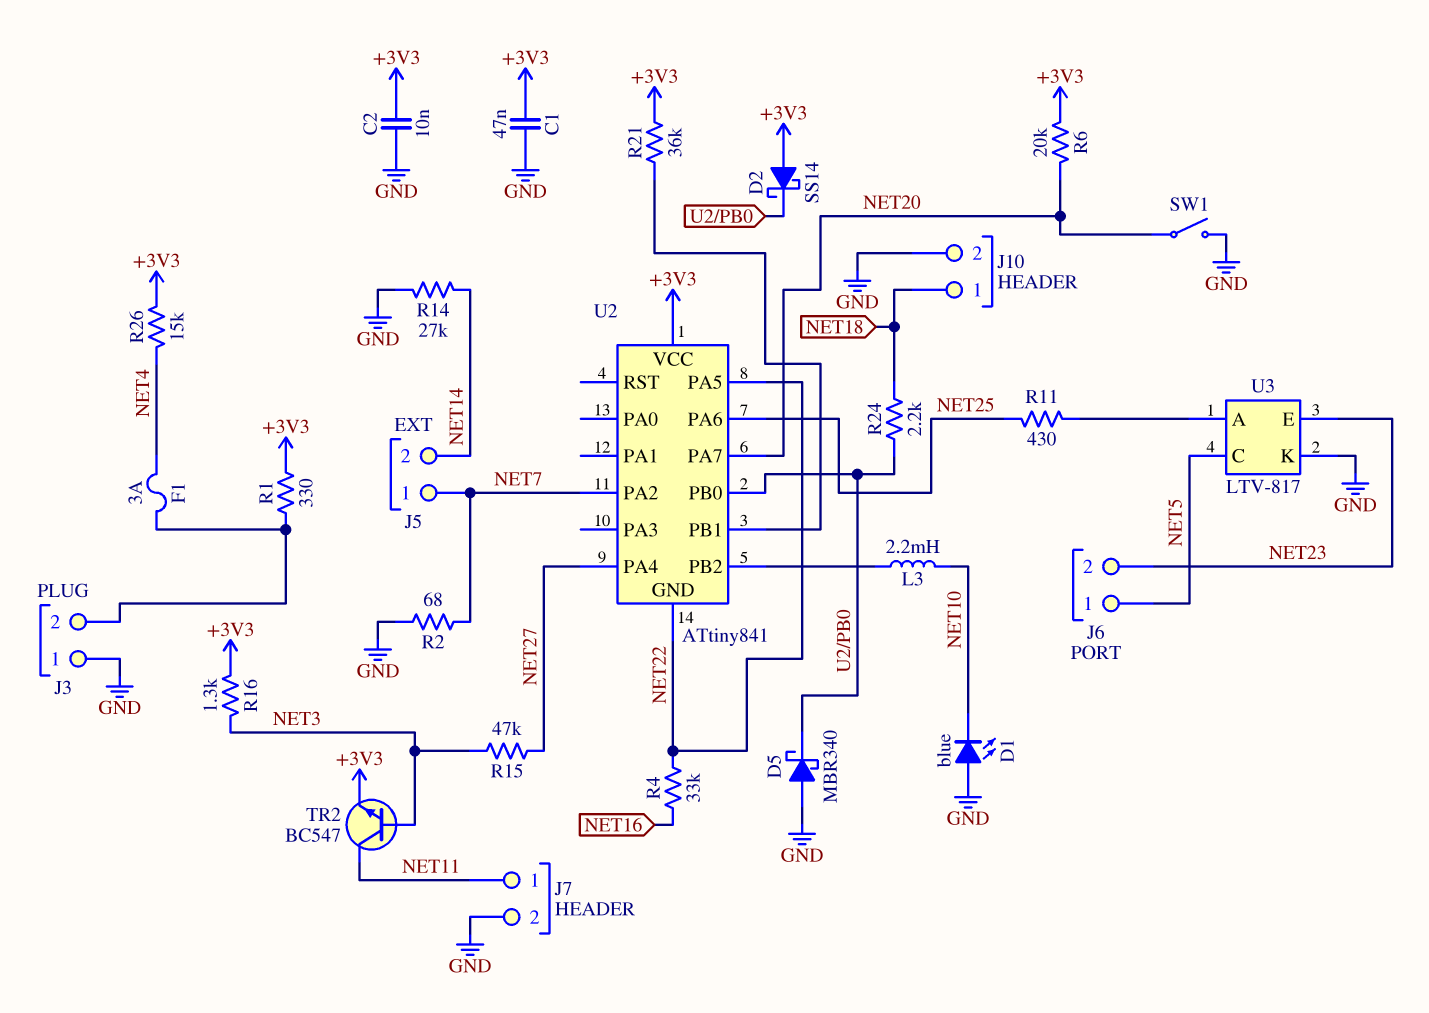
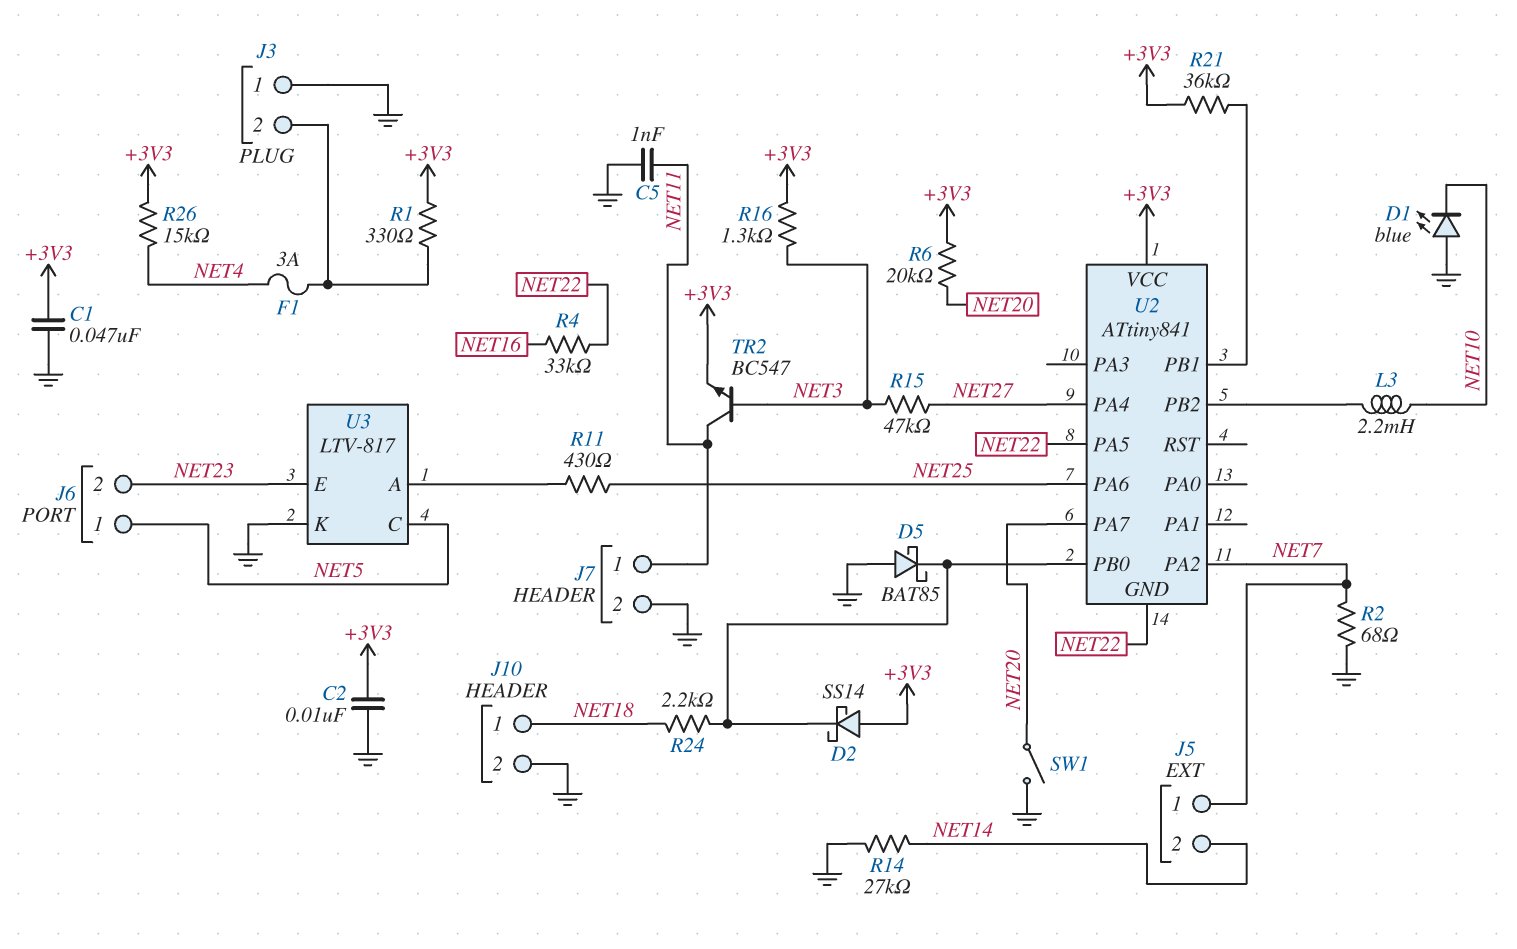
C5: none -> 1nF (GND, NET11)
D5: schottky MBR340 (A GND, K U2/PB0) -> schottky BAT85 (A GND, K U2/PB0)

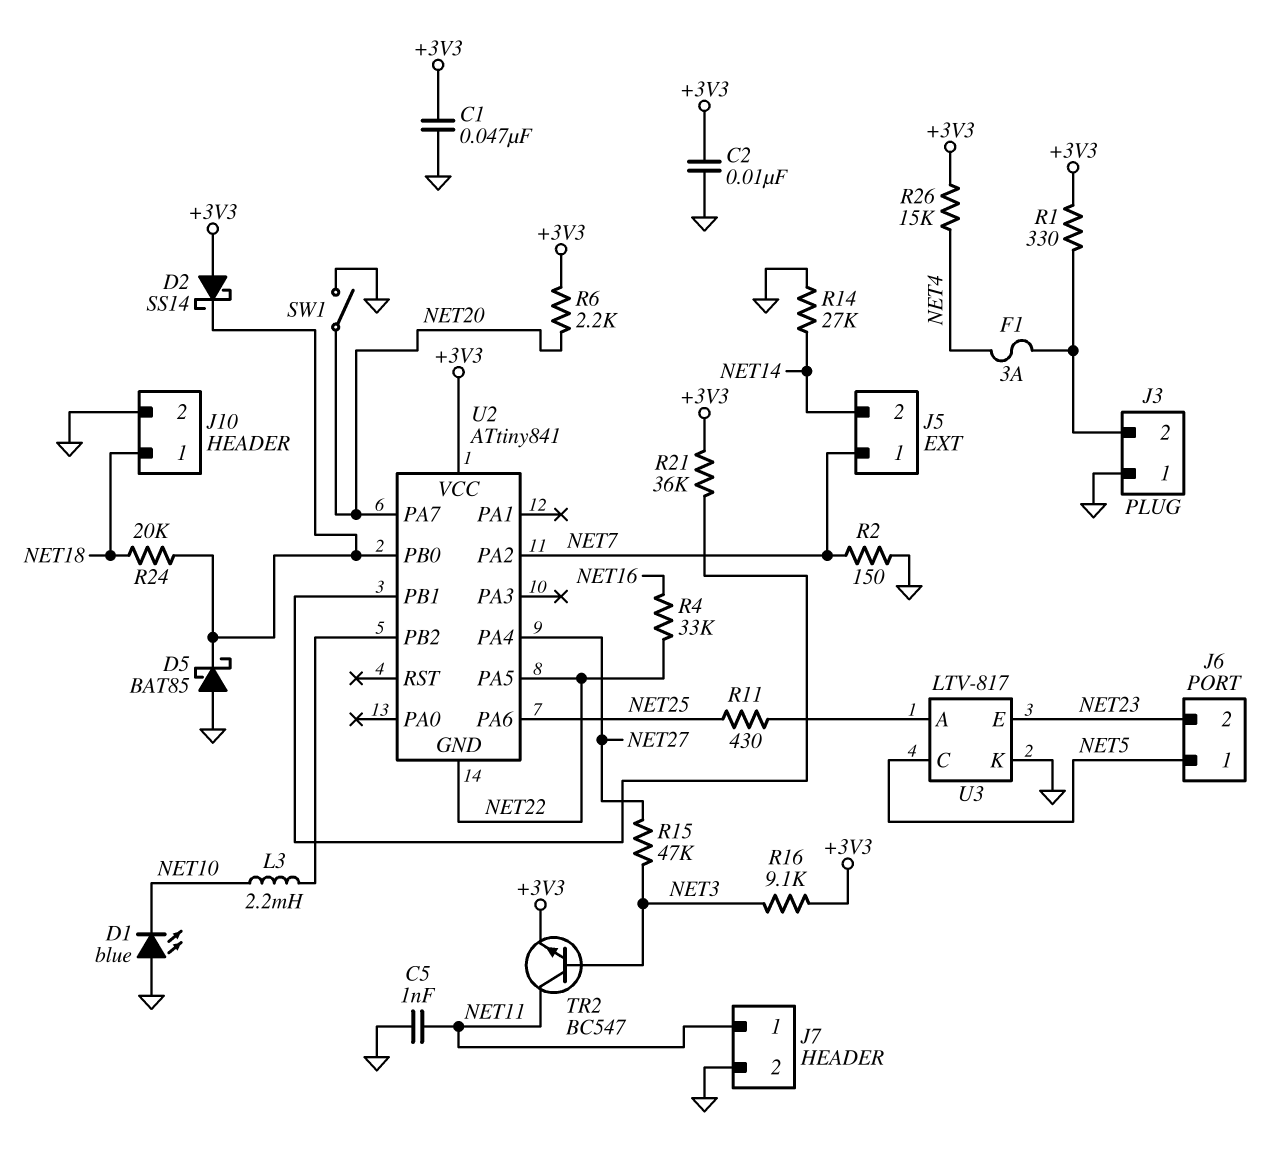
R2: 68 (GND, NET7) -> 150 (GND, NET7)
R6: 20k (+3V3, NET20) -> 2.2k (+3V3, NET20)
R16: 1.3k (+3V3, NET3) -> 9.1k (+3V3, NET3)
R24: 2.2k (NET18, U2/PB0) -> 20k (NET18, U2/PB0)

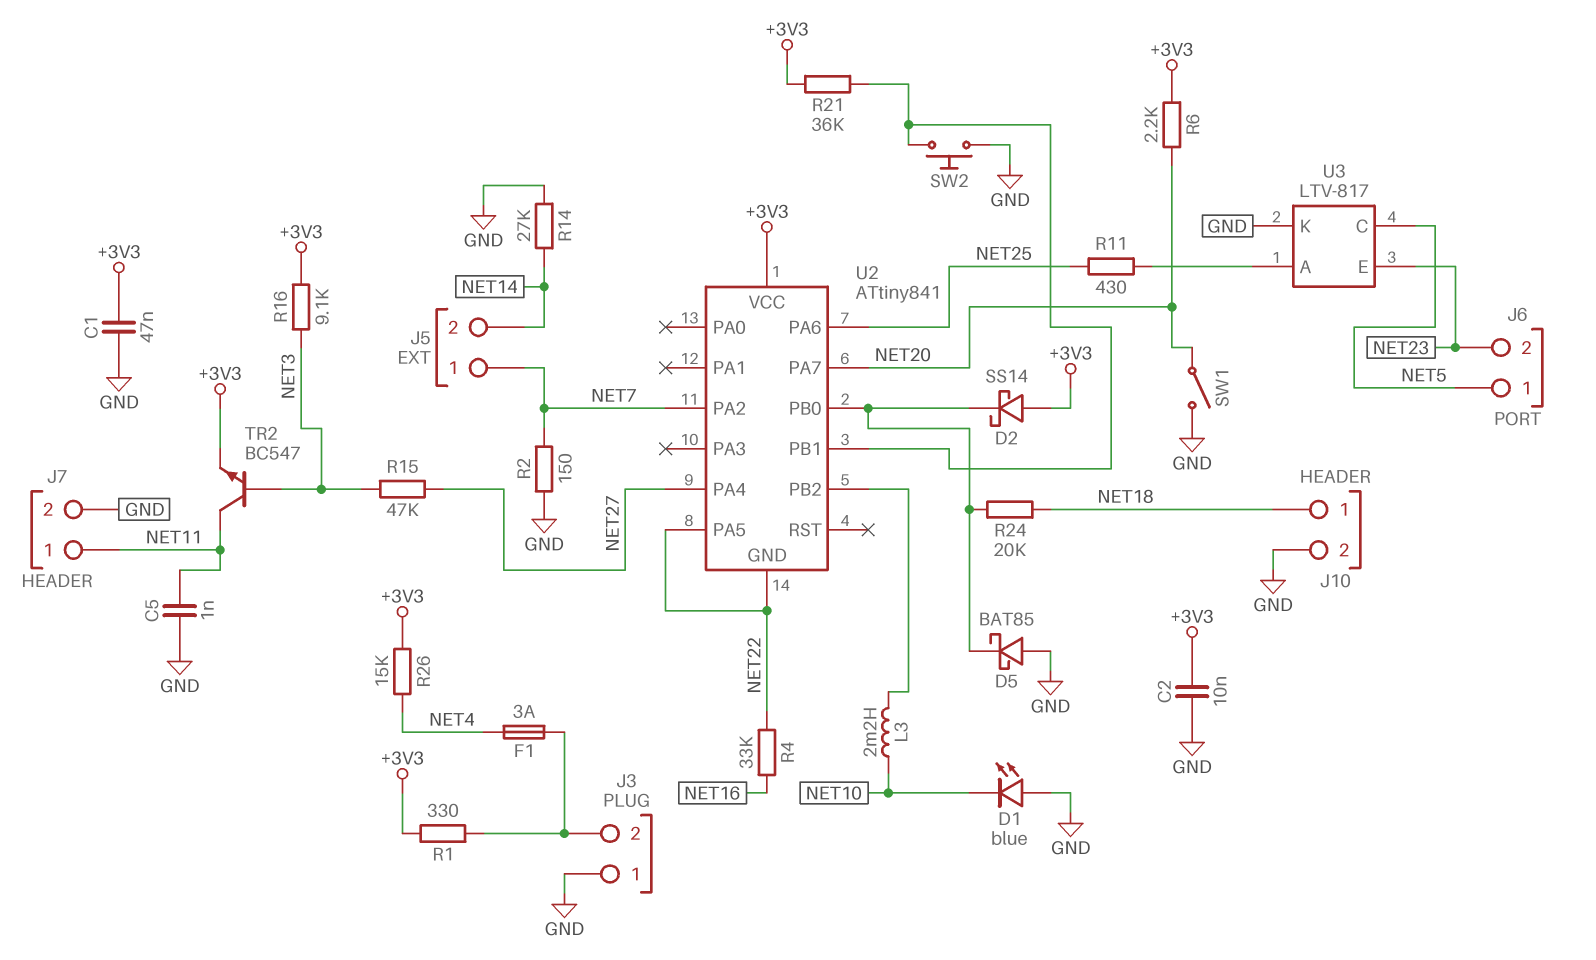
SW2: none -> button (GND, U2/PB1)

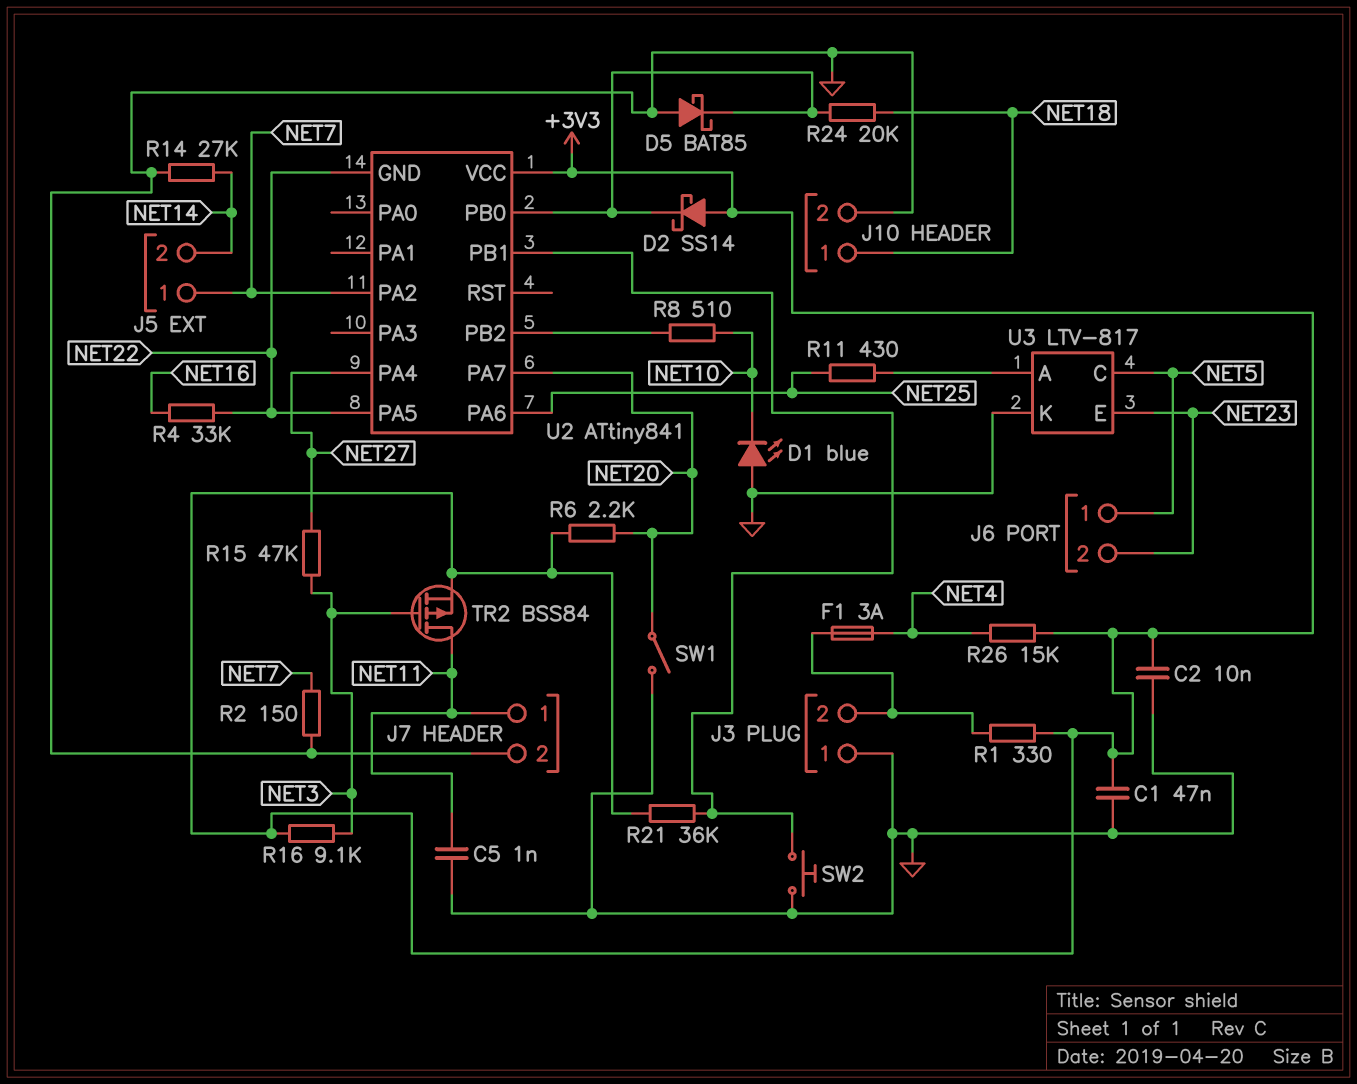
L3: 2.2mH (NET10, U2/PB2) -> none
R8: none -> 510 (NET10, U2/PB2)
TR2: NPN BC547 (B NET3, C NET11, E +3V3) -> PMOS BSS84 (G NET3, D NET11, S +3V3)

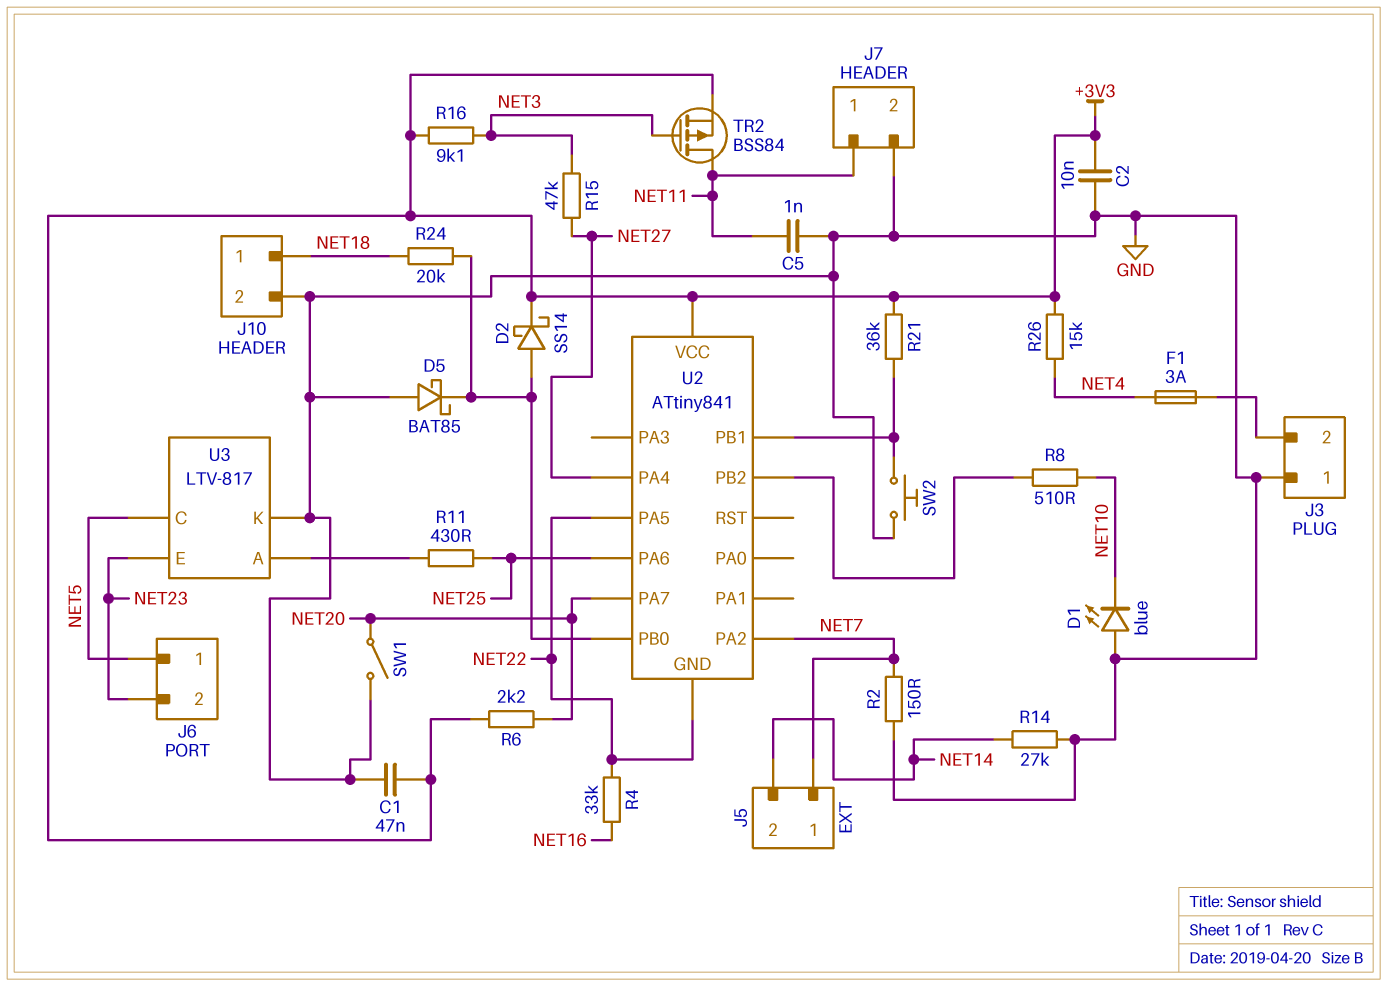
D2: schottky SS14 (A +3V3, K U2/PB0) -> schottky SS14 (A U2/PB0, K +3V3)
R1: 330 (+3V3, J3/2) -> none

